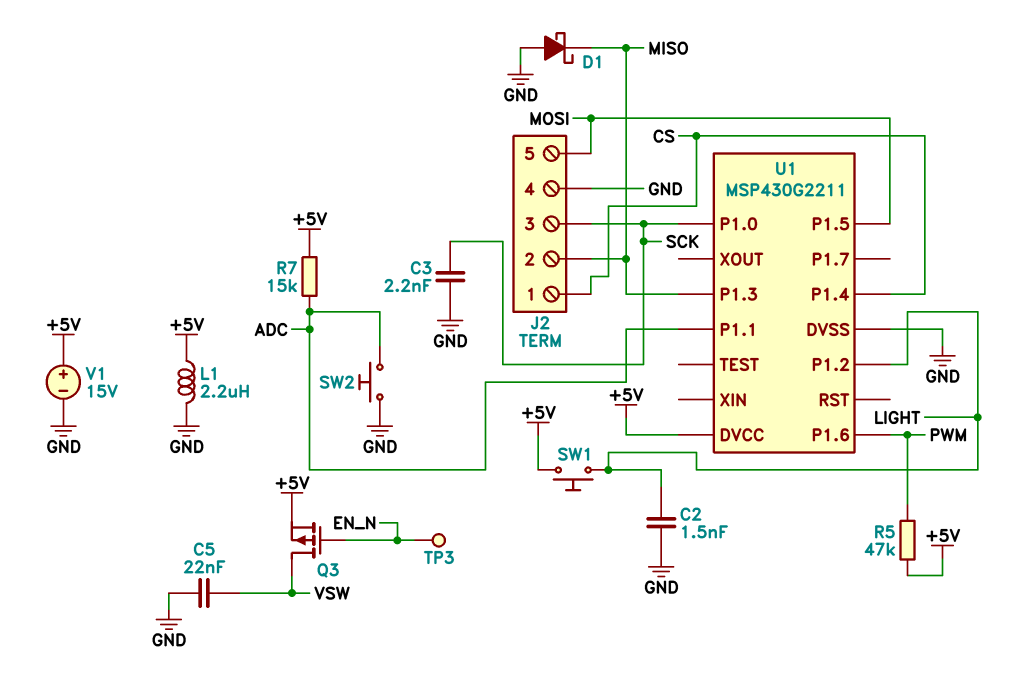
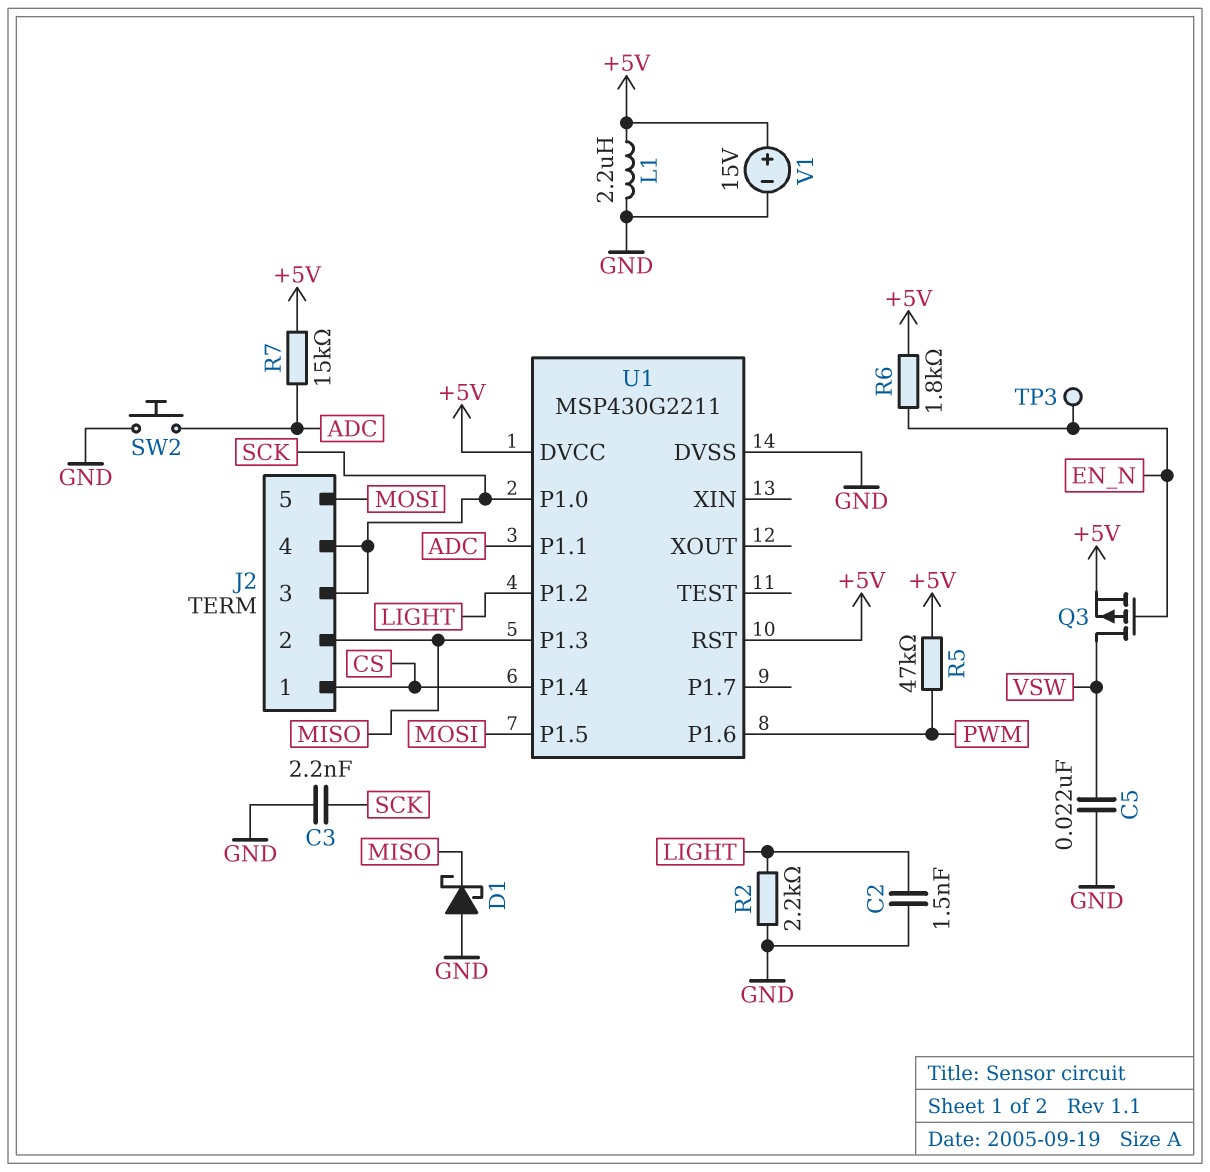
J2 pin 4: GND -> SCK
R2: none -> 2.2k (GND, LIGHT)
R6: none -> 1.8k (+5V, EN_N)
SW1: button (+5V, LIGHT) -> none
U1 pin RST: none -> +5V

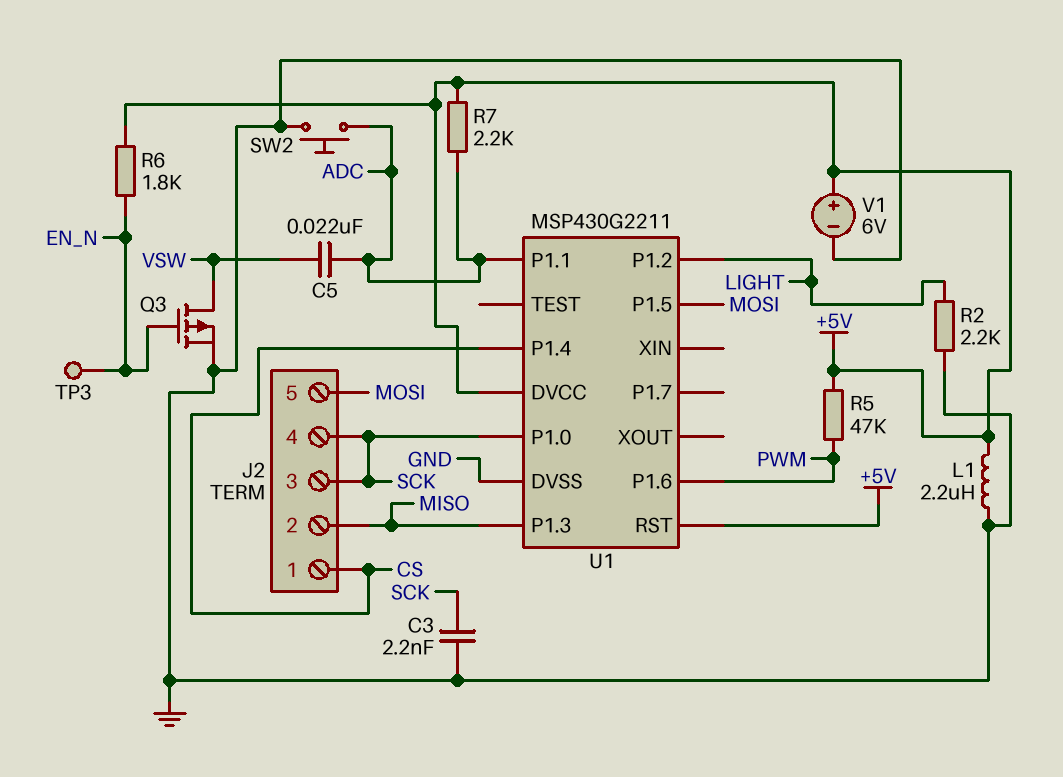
C2: 1.5nF (GND, LIGHT) -> none
C5: 22nF (GND, VSW) -> 22nF (ADC, VSW)
D1: schottky (A GND, K MISO) -> none
Q3: PMOS (G EN_N, D VSW, S +5V) -> PMOS (G EN_N, D VSW, S GND)
R7: 15k (+5V, ADC) -> 2.2k (+5V, ADC)
V1: 15V (plus +5V, minus GND) -> 6V (plus +5V, minus GND)

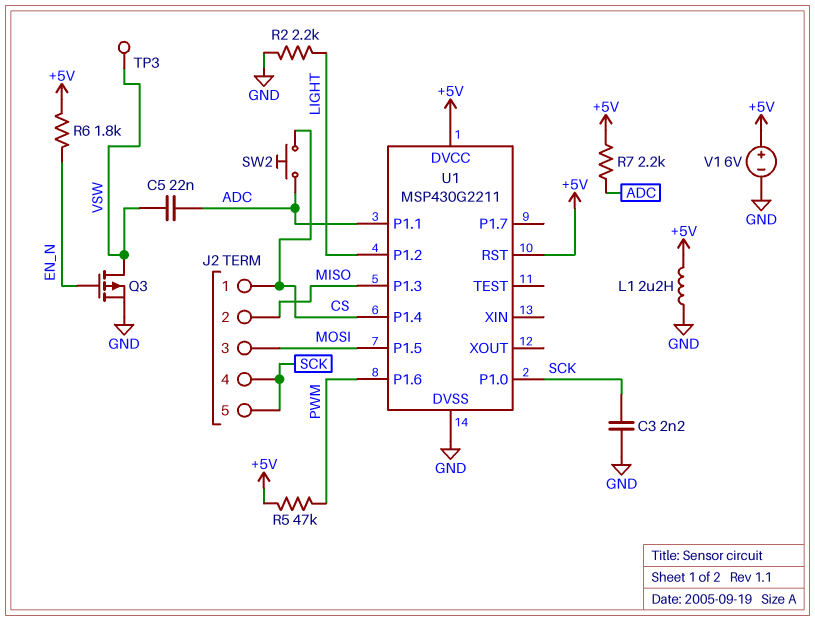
J2 pin 3: SCK -> MOSI
J2 pin 5: MOSI -> SCK
SW2: button (ADC, GND) -> button (ADC, CS)
TP3: test point (EN_N) -> test point (VSW)

